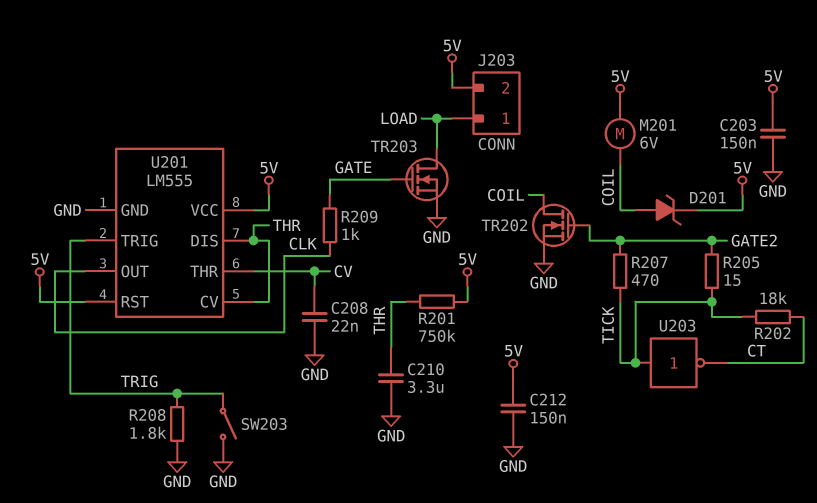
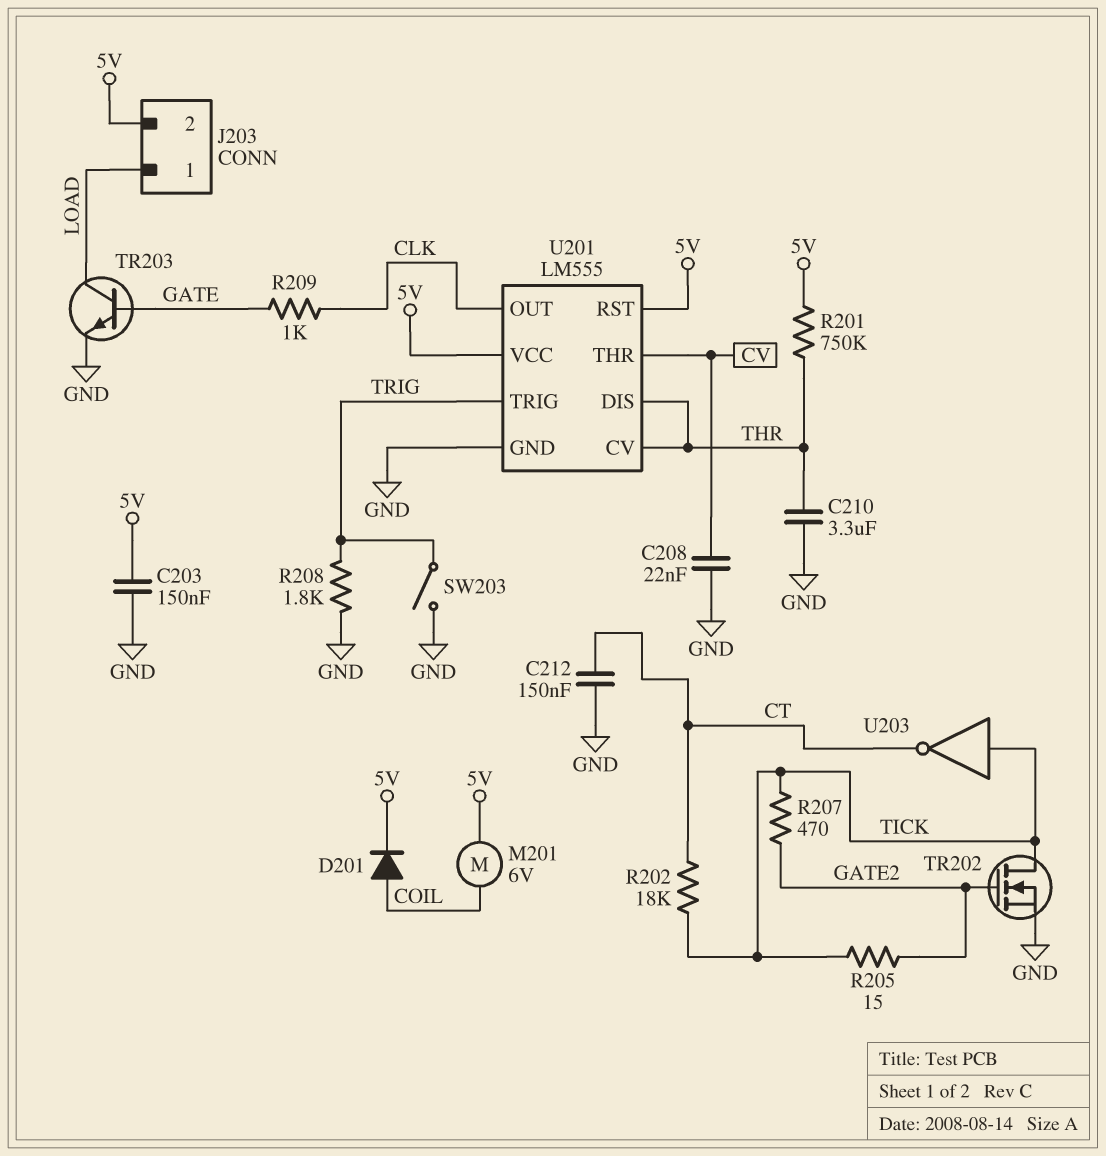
C212: 150nF (5V, GND) -> 150nF (CT, GND)
D201: zener (A COIL, K 5V) -> diode (A COIL, K 5V)
TR202: NMOS (G GATE2, D COIL, S GND) -> NMOS (G GATE2, D TICK, S GND)
TR203: NMOS (G GATE, D LOAD, S GND) -> NPN (B GATE, C LOAD, E GND)

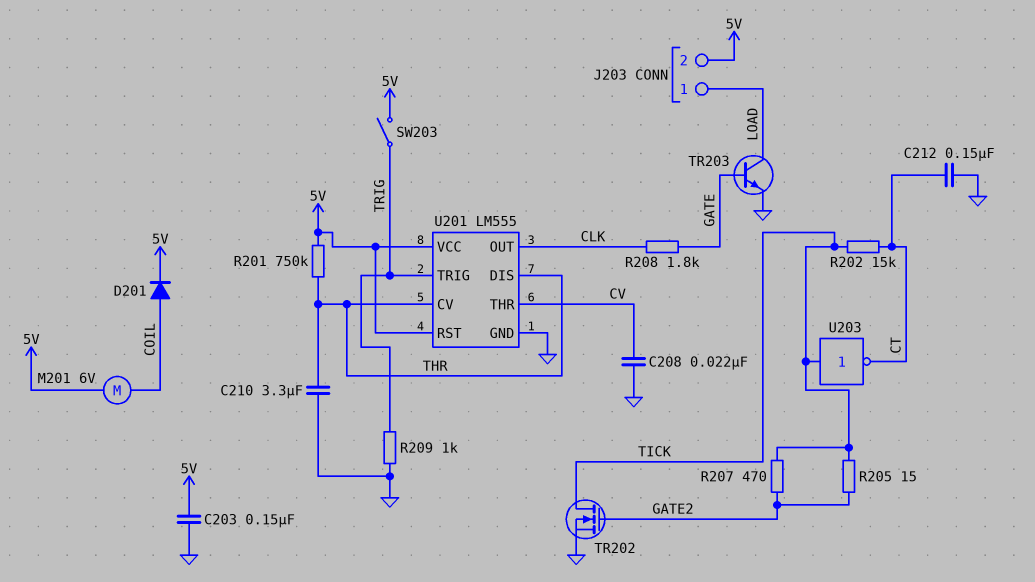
R202: 18k (CT, TICK) -> 15k (CT, TICK)
R208: 1.8k (GND, TRIG) -> 1.8k (CLK, GATE)
R209: 1k (CLK, GATE) -> 1k (GND, TRIG)
SW203: switch (GND, TRIG) -> switch (5V, TRIG)

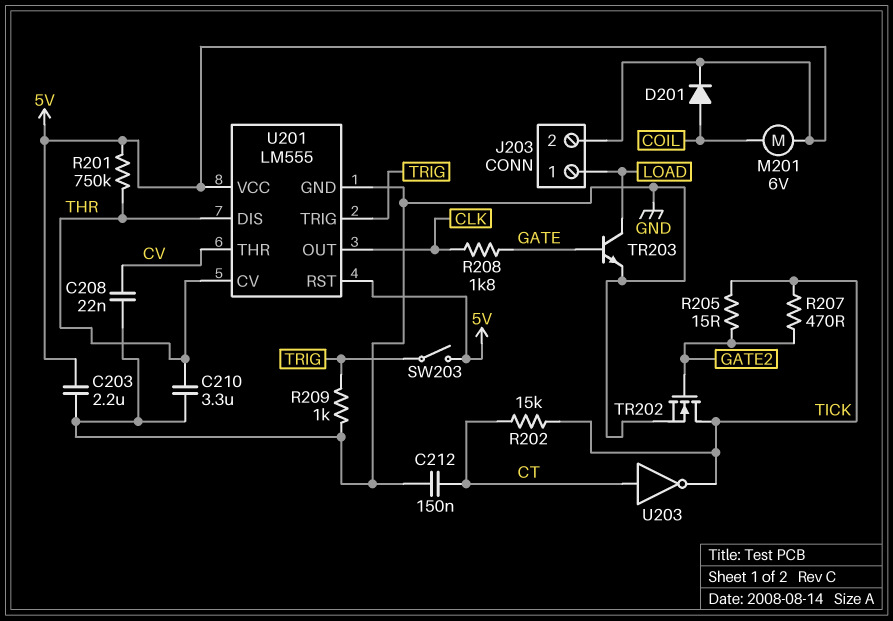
C203: 150nF (5V, GND) -> 2.2uF (5V, GND)
U203: NOT (in TICK, out CT) -> NOT (in CT, out TICK)

